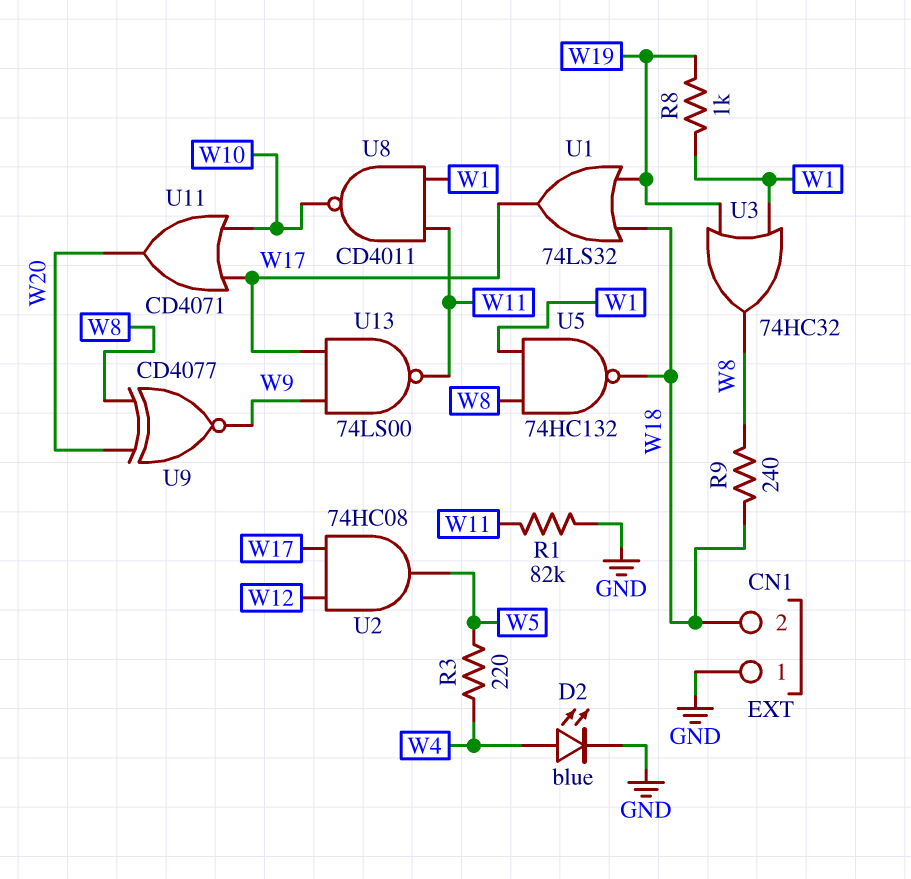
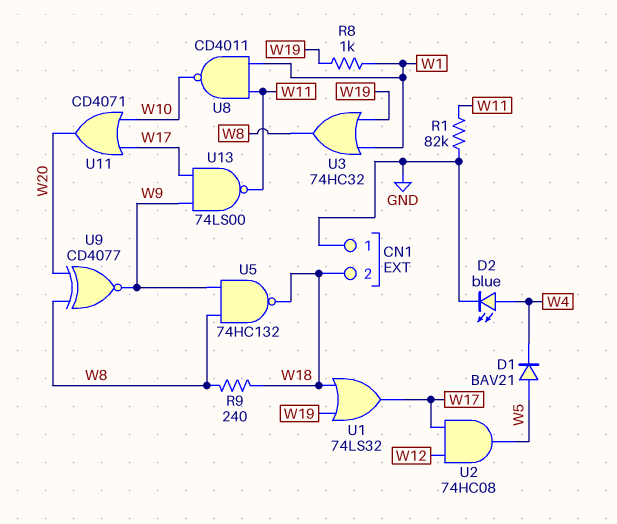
D1: none -> diode BAV21 (A W5, K W4)
R3: 220 (W4, W5) -> none
U5: NAND 74HC132 (in W1, in W8, out W18) -> NAND 74HC132 (in W8, in W9, out W18)

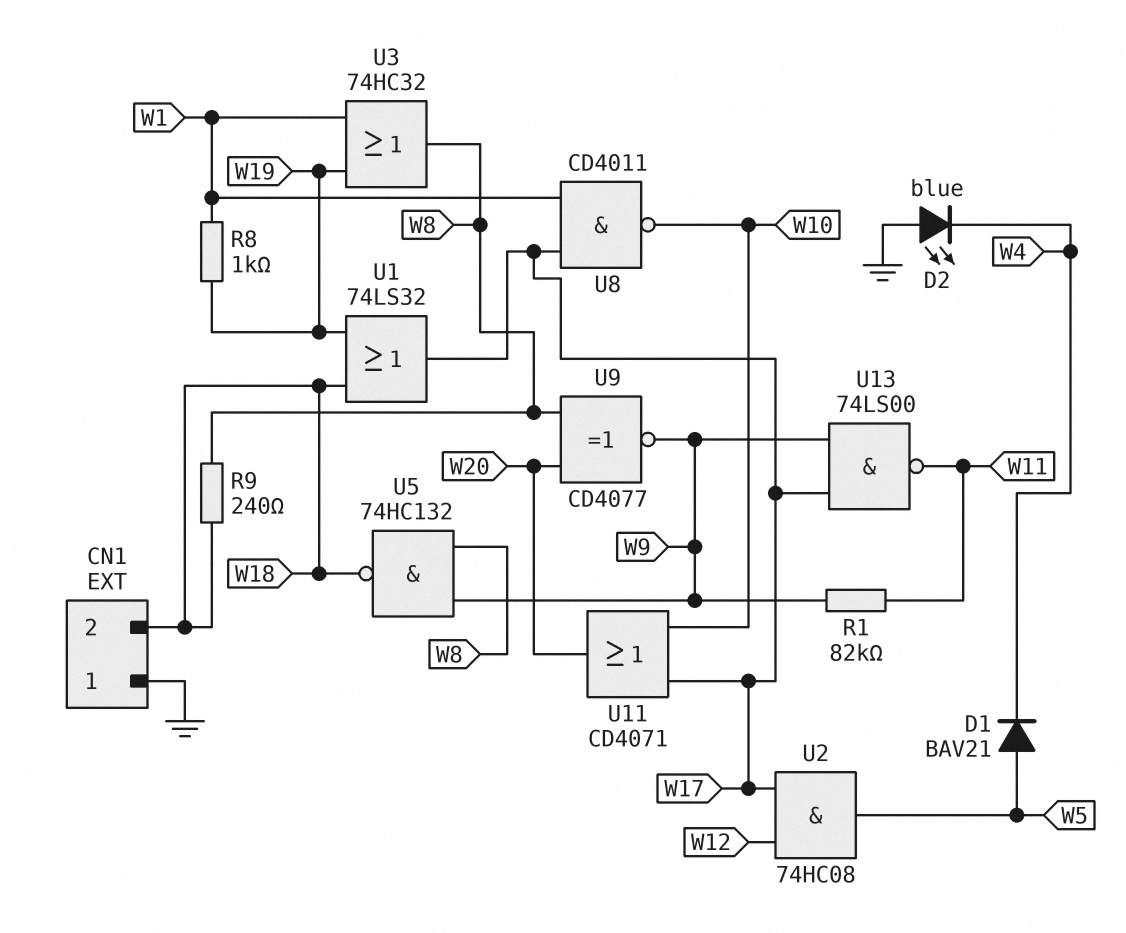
D2: LED blue (A W4, K GND) -> LED blue (A GND, K W4)
R1: 82k (GND, W11) -> 82k (W9, W11)
U8: NAND CD4011 (in W1, in W11, out W10) -> NAND CD4011 (in W1, in W17, out W10)

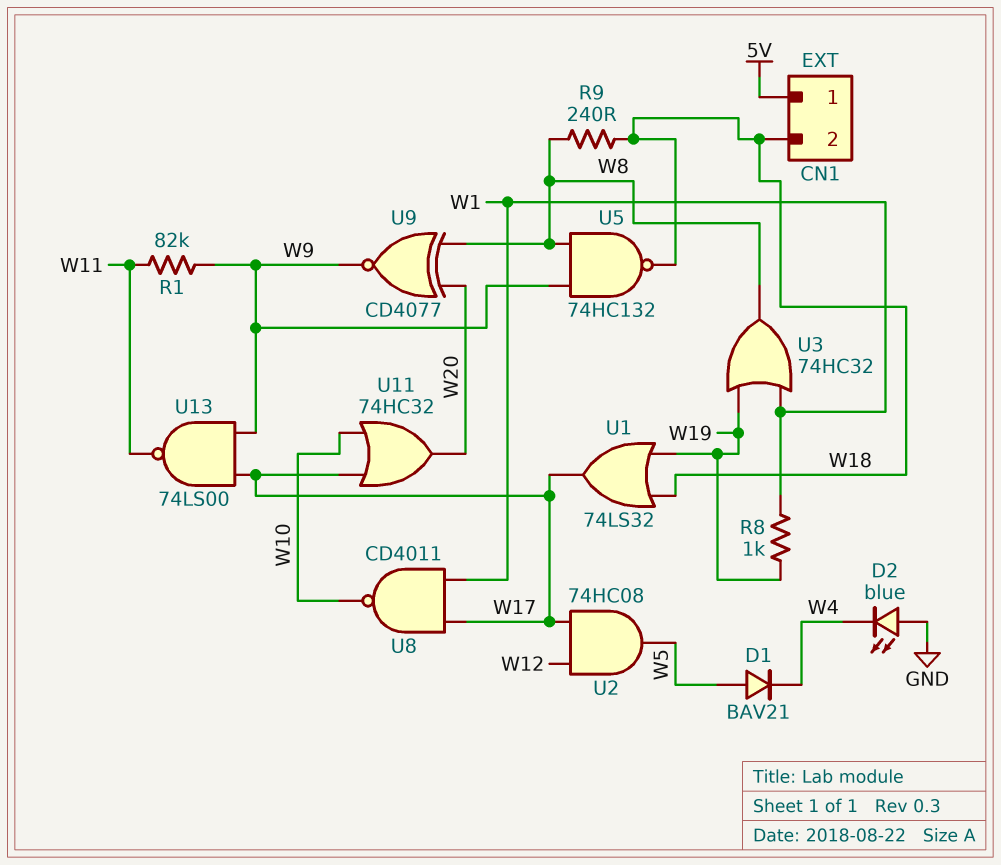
CN1 pin 1: GND -> 5V
U11: OR CD4071 (in W10, in W17, out W20) -> OR 74HC32 (in W10, in W17, out W20)

